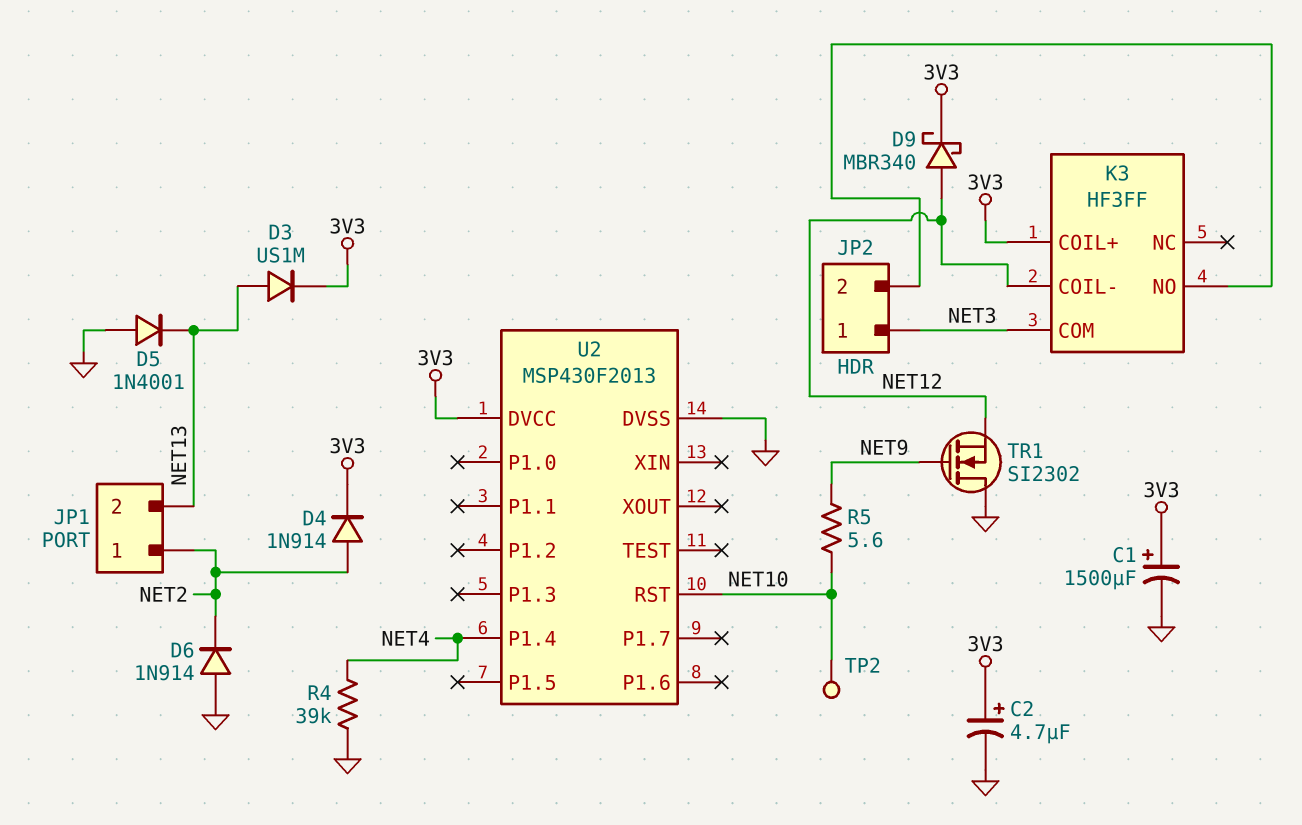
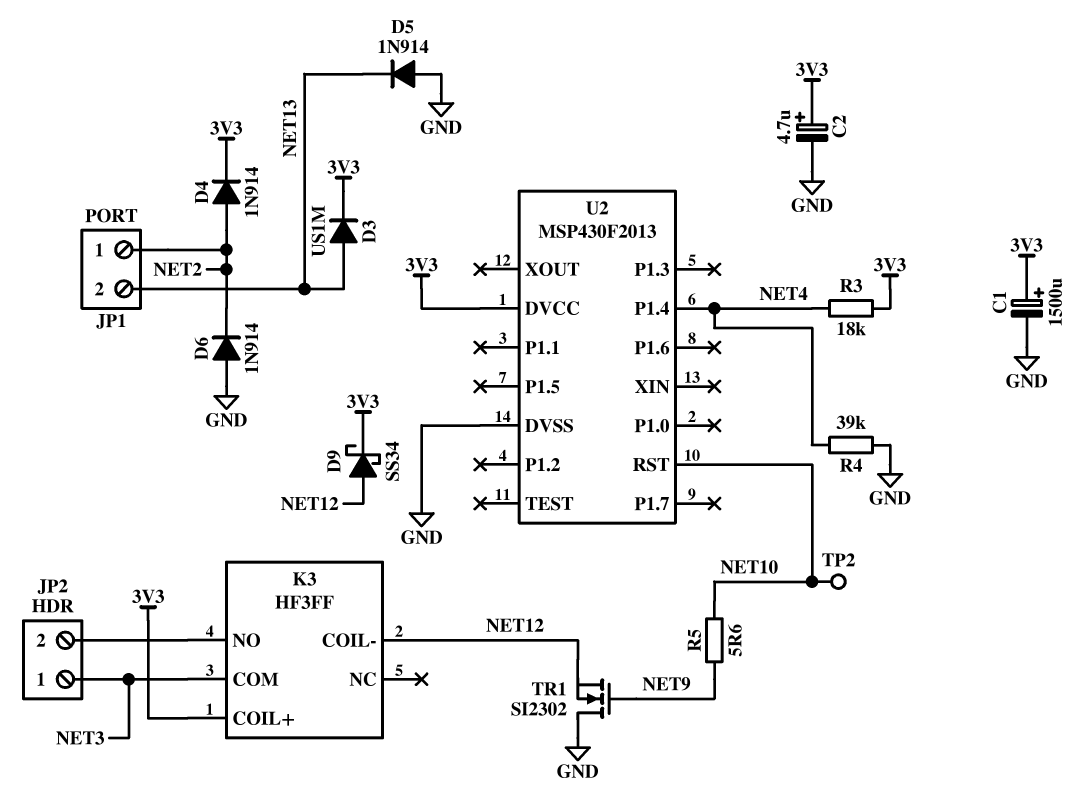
D5: diode 1N4001 (A GND, K NET13) -> diode 1N914 (A GND, K NET13)
D9: schottky MBR340 (A NET12, K 3V3) -> schottky SS34 (A NET12, K 3V3)
R3: none -> 18k (3V3, NET4)

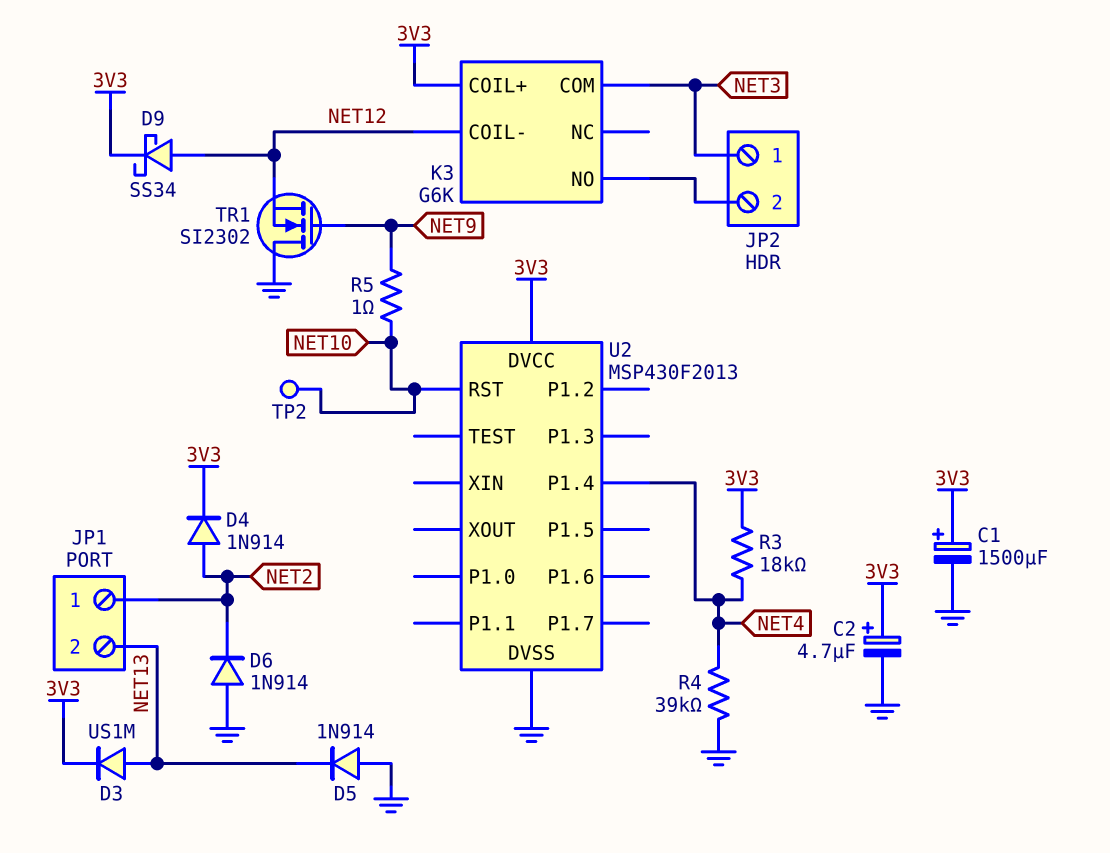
K3: HF3FF -> G6K
R5: 5.6 (NET9, NET10) -> 1 (NET9, NET10)

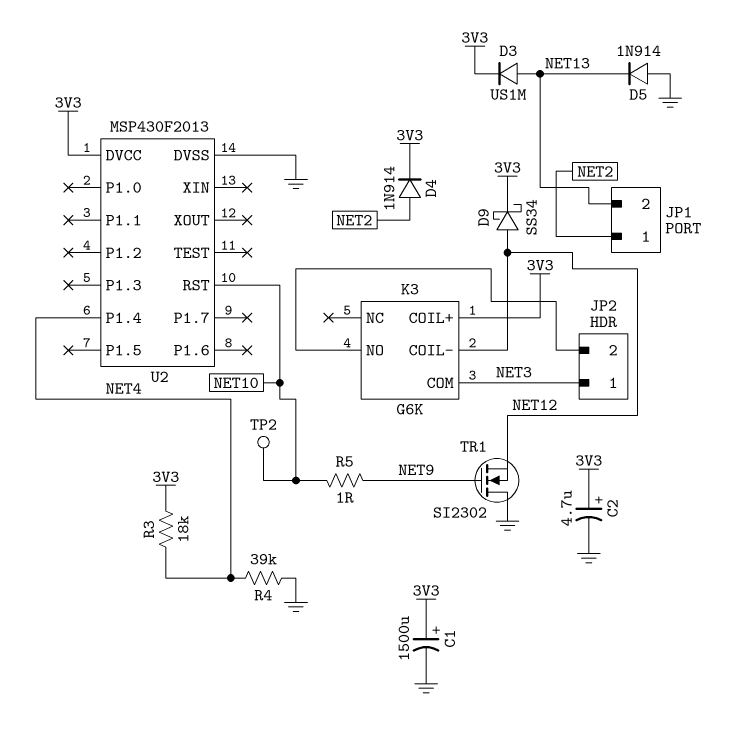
D6: diode 1N914 (A GND, K NET2) -> none

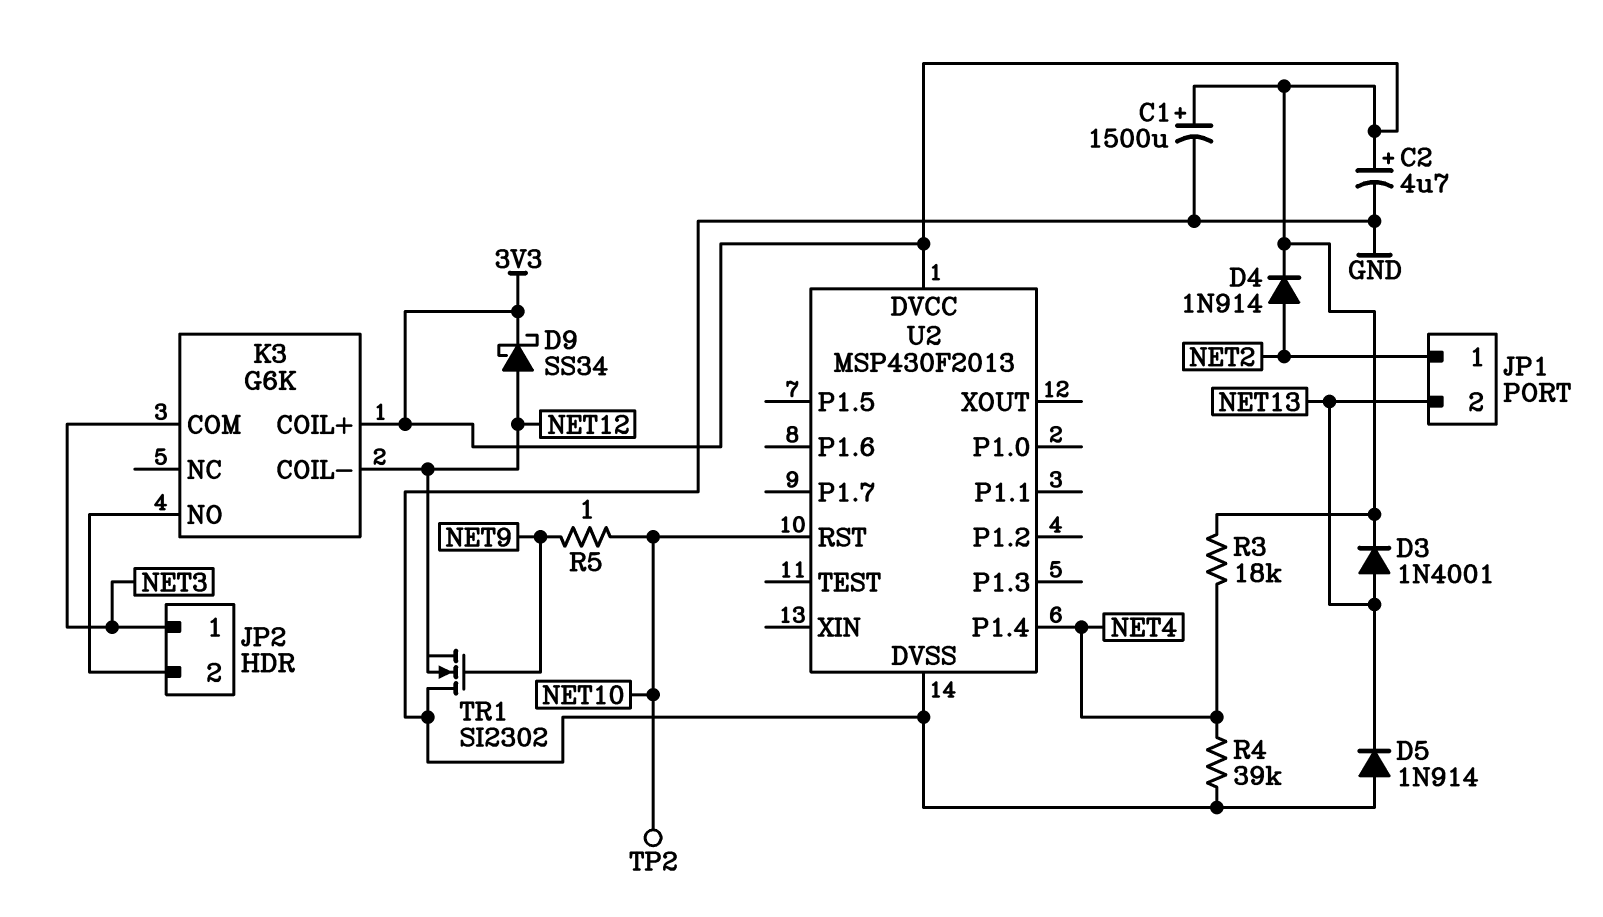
D3: diode US1M (A NET13, K 3V3) -> diode 1N4001 (A NET13, K 3V3)

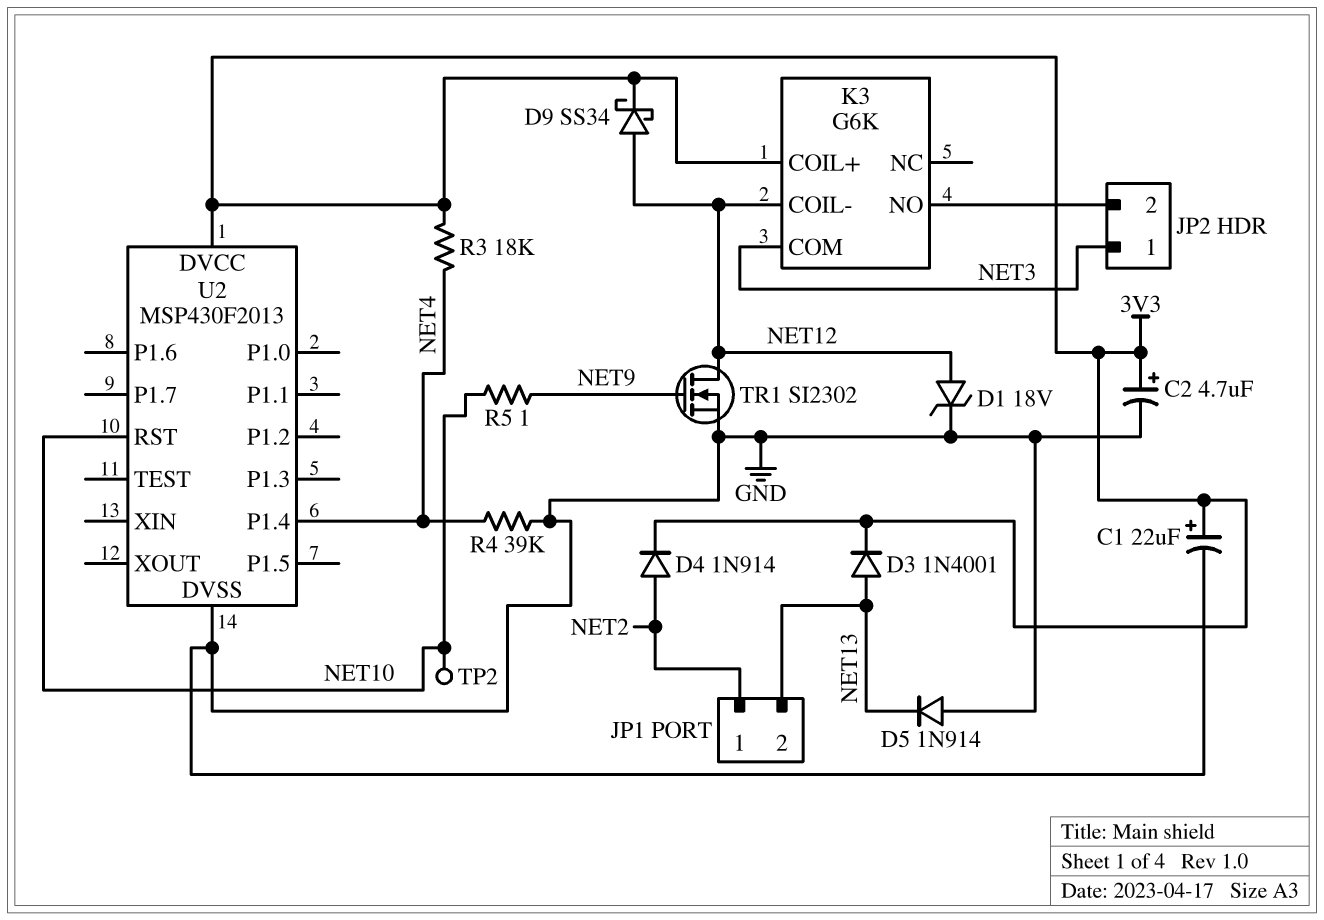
C1: 1500uF (plus 3V3, minus GND) -> 22uF (plus 3V3, minus GND)
D1: none -> zener 18V (A NET12, K GND)
TR1: NMOS SI2302 (G NET9, D GND, S NET12) -> NMOS SI2302 (G NET9, D NET12, S GND)

